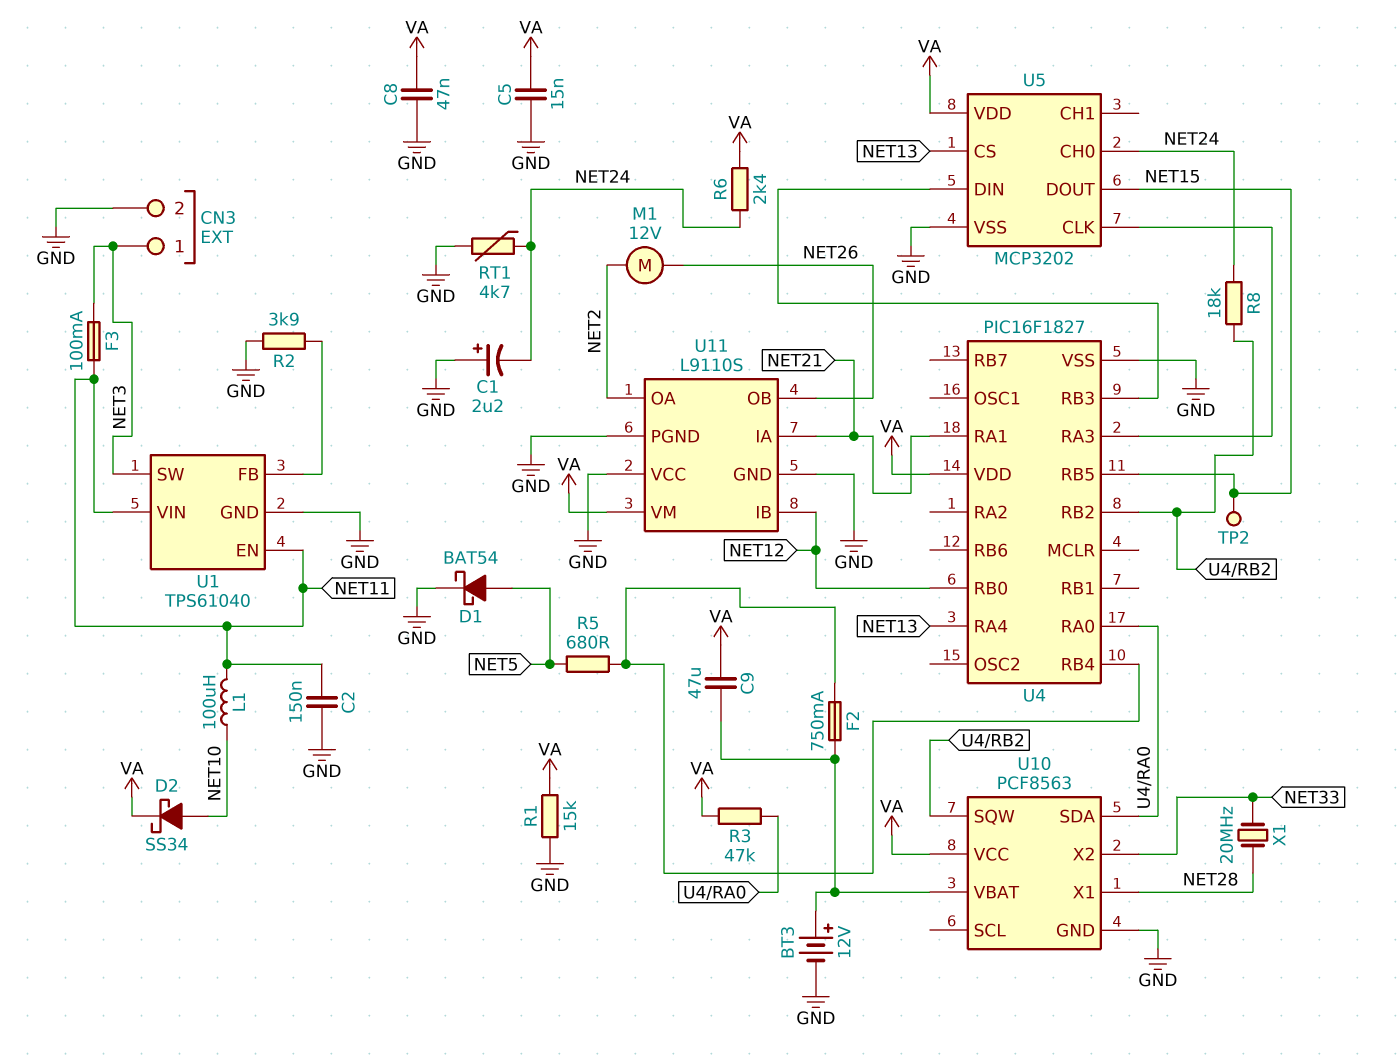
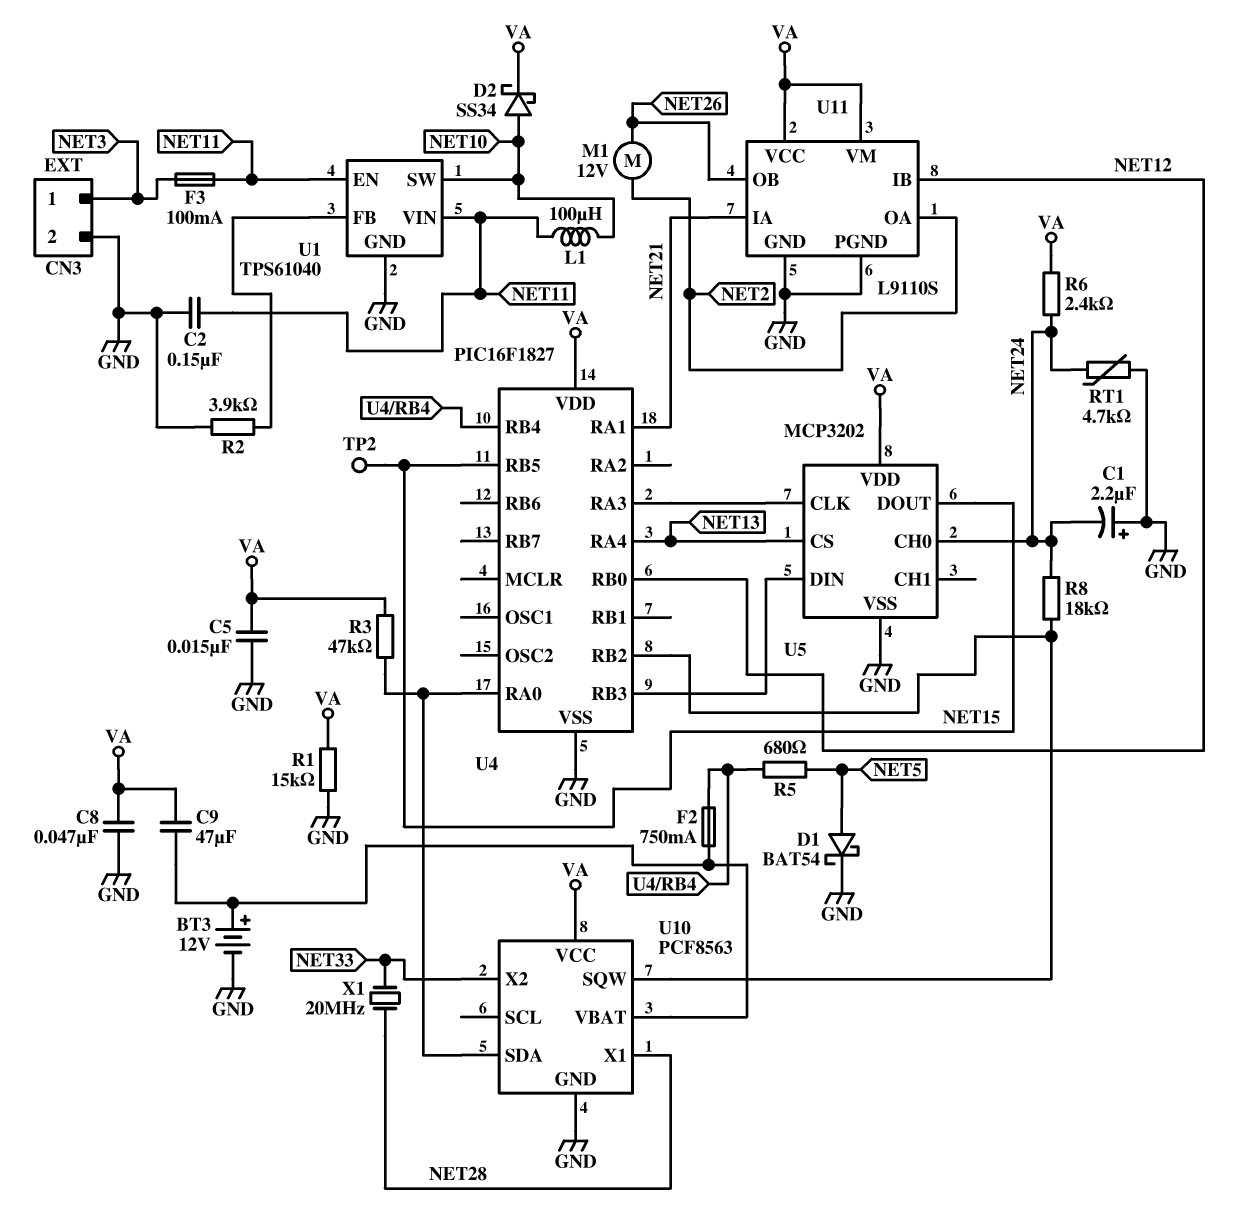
U1 pin SW: NET3 -> NET10
U11 pin VCC: GND -> VA

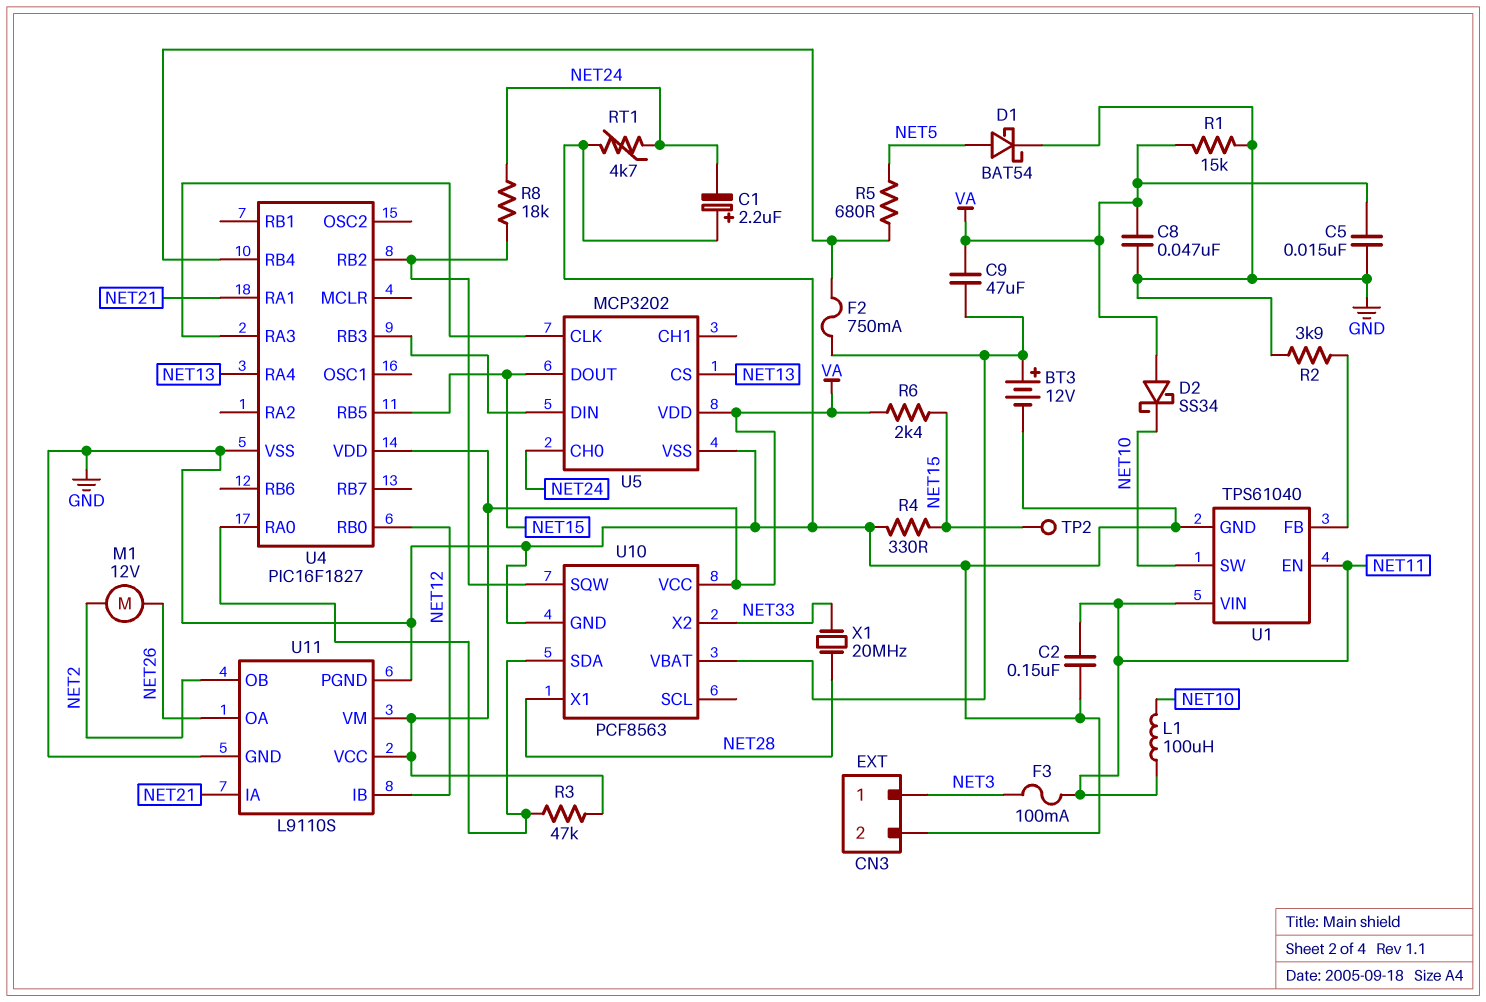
D2: schottky SS34 (A NET10, K VA) -> schottky SS34 (A VA, K NET10)
R4: none -> 330 (GND, NET15)
R6: 2.4k (NET24, VA) -> 2.4k (NET15, VA)
U11 pin OA: NET2 -> NET26
U11 pin OB: NET26 -> NET2

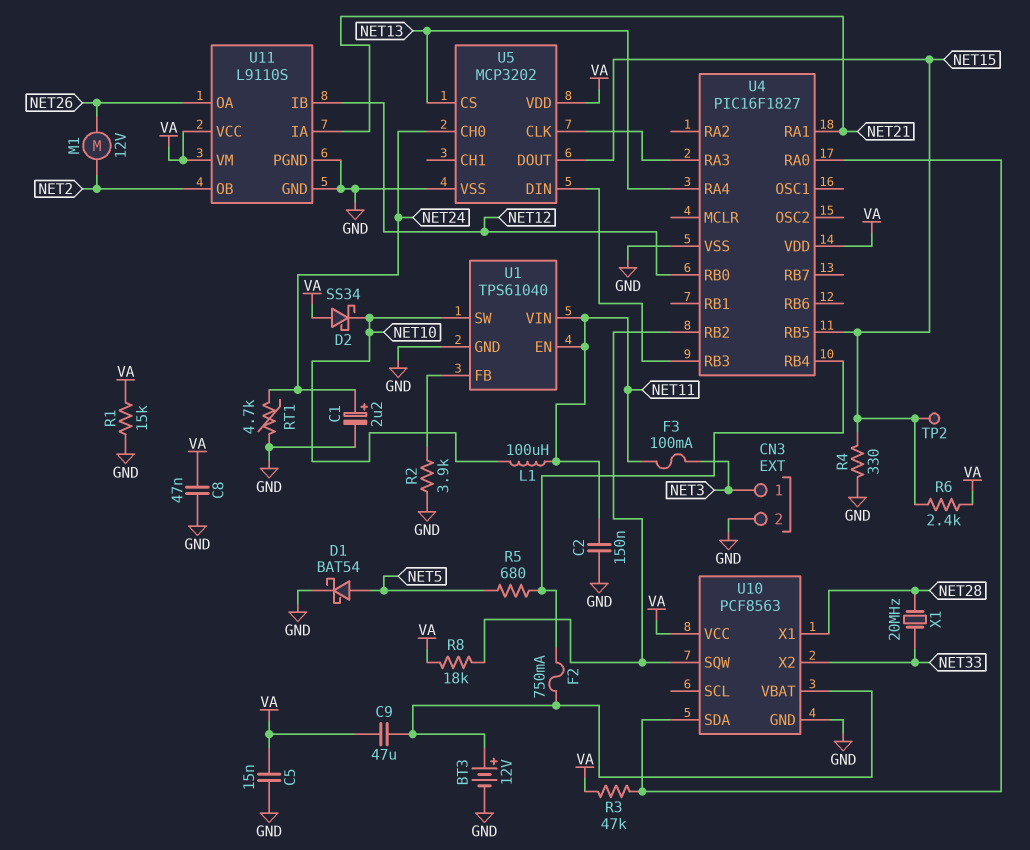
C1: 2.2uF (plus GND, minus NET24) -> 2.2uF (plus NET24, minus GND)
R8: 18k (NET24, U4/RB2) -> 18k (U4/RB2, VA)

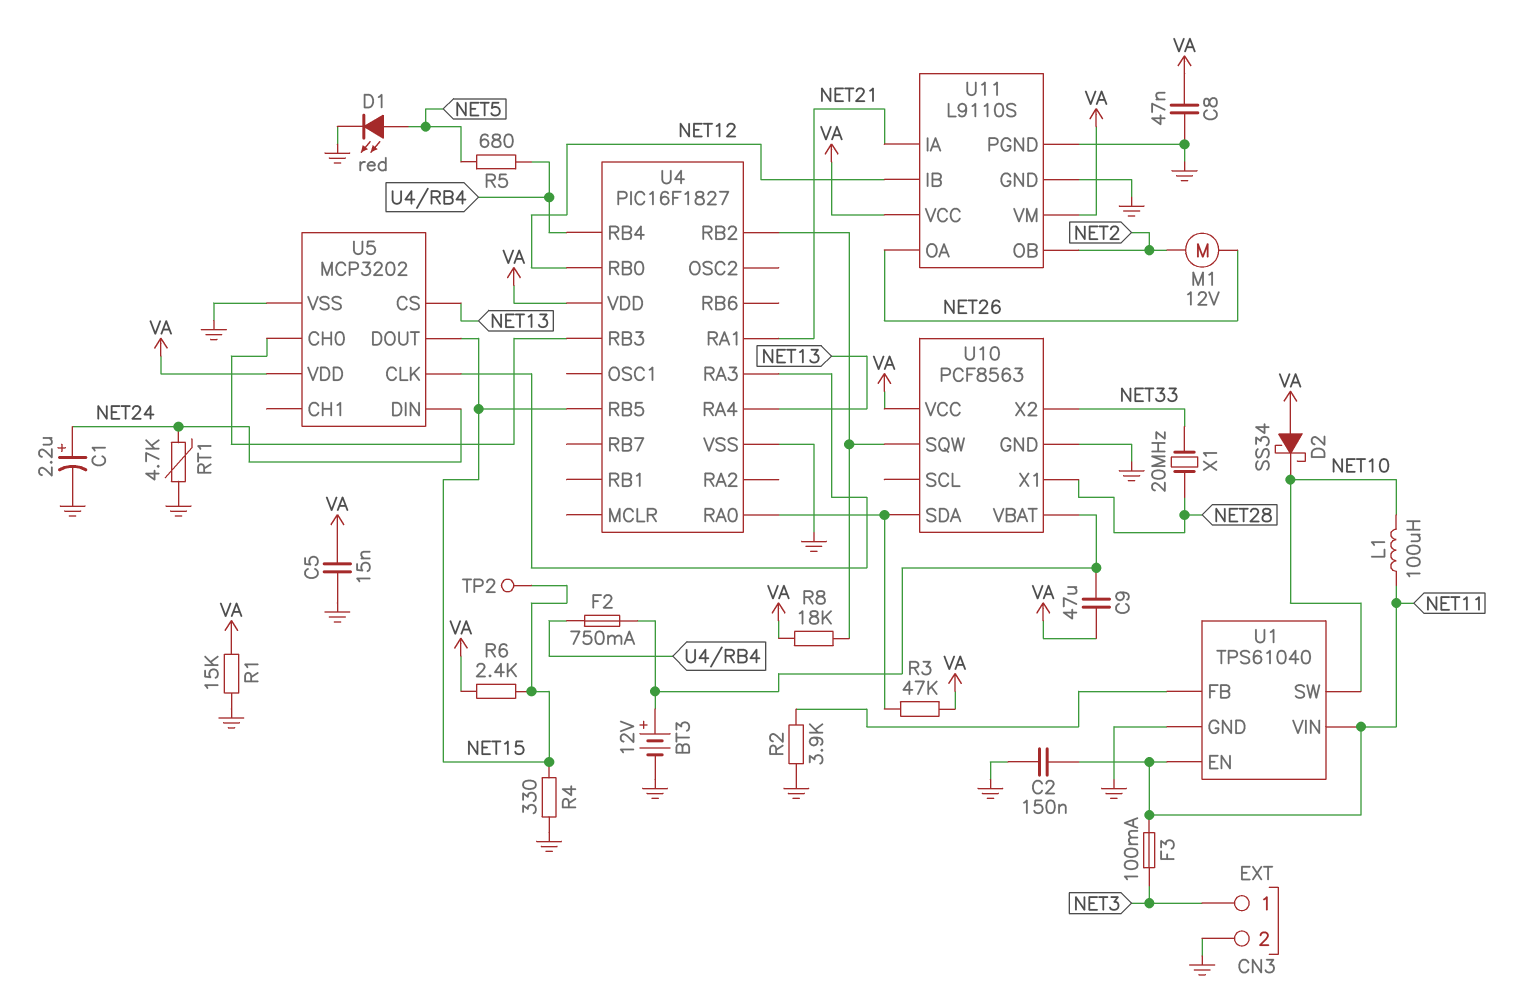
D1: schottky BAT54 (A NET5, K GND) -> LED red (A NET5, K GND)
U5 pin CH0: NET24 -> U4/RB3
U5 pin DIN: U4/RB3 -> NET24

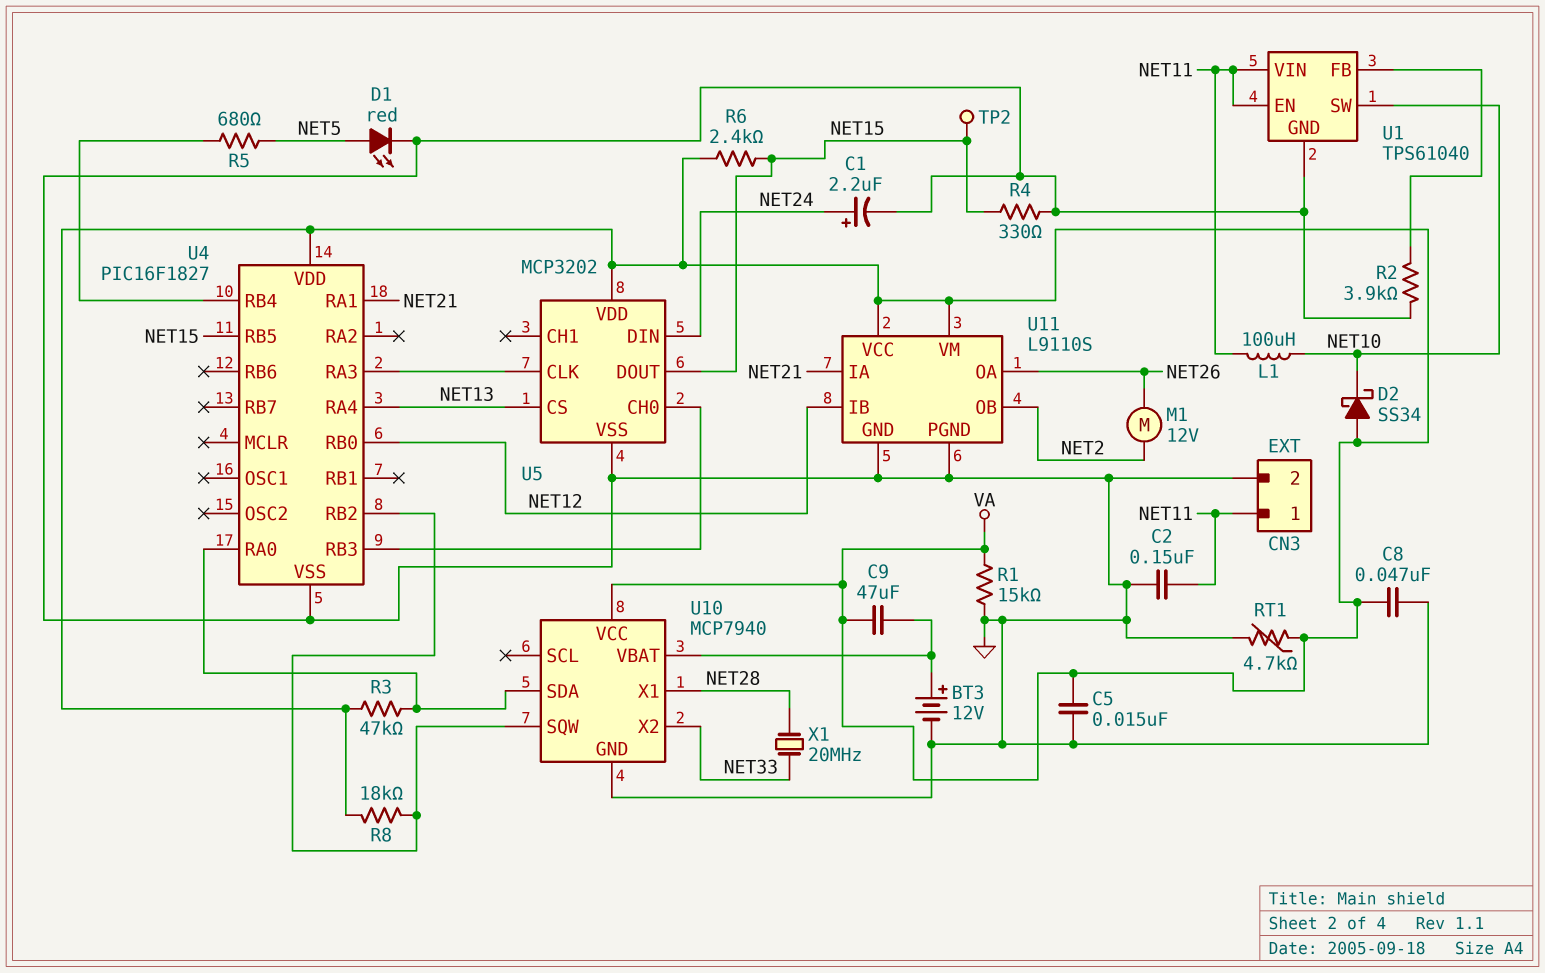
CN3 pin 1: NET3 -> NET11
F2: 750mA (U4/RB4, U10/VBAT) -> none
F3: 100mA (NET3, NET11) -> none
RT1: 4.7k (GND, NET24) -> 4.7k (GND, VA)
U10: PCF8563 -> MCP7940

